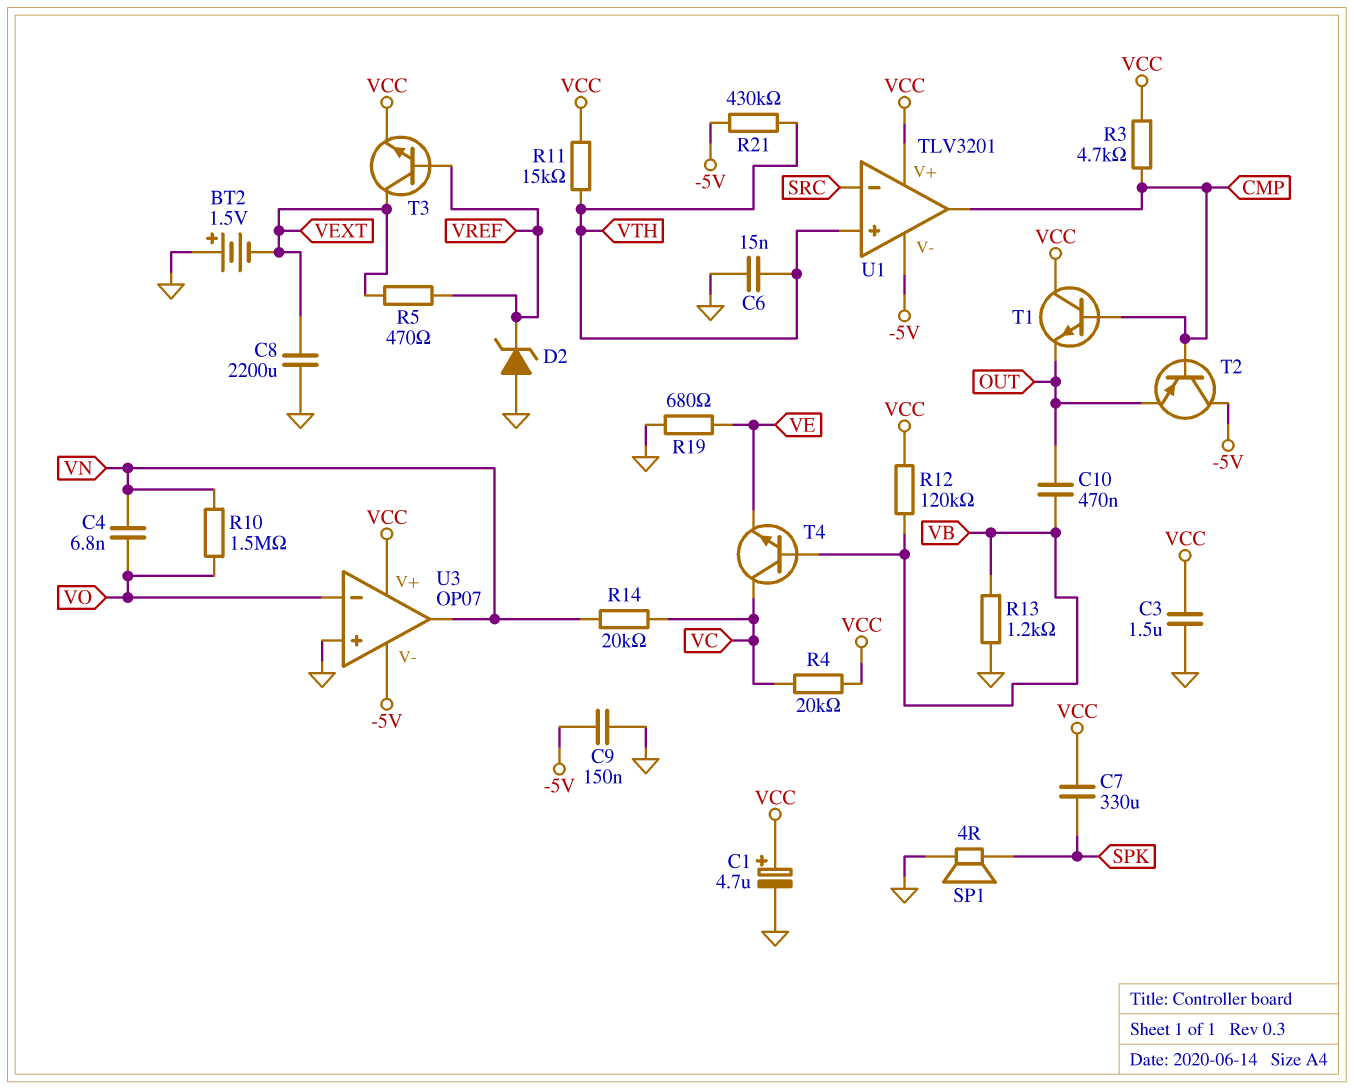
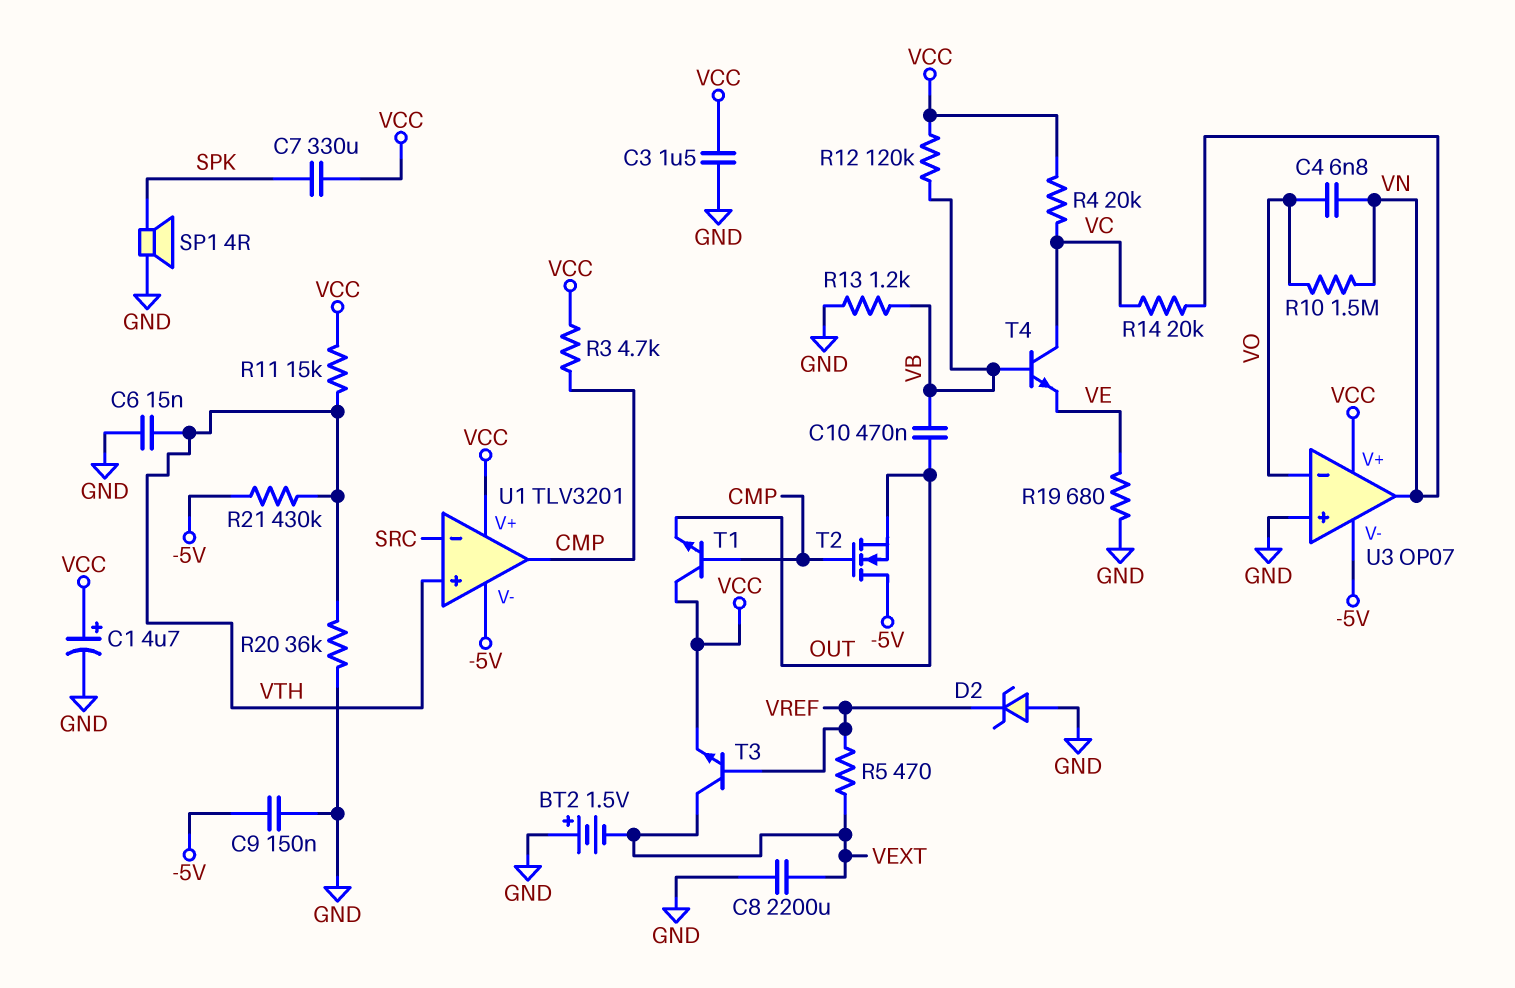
R20: none -> 36k (GND, VTH)
T2: PNP (B CMP, C -5V, E OUT) -> NMOS (G CMP, D -5V, S OUT)

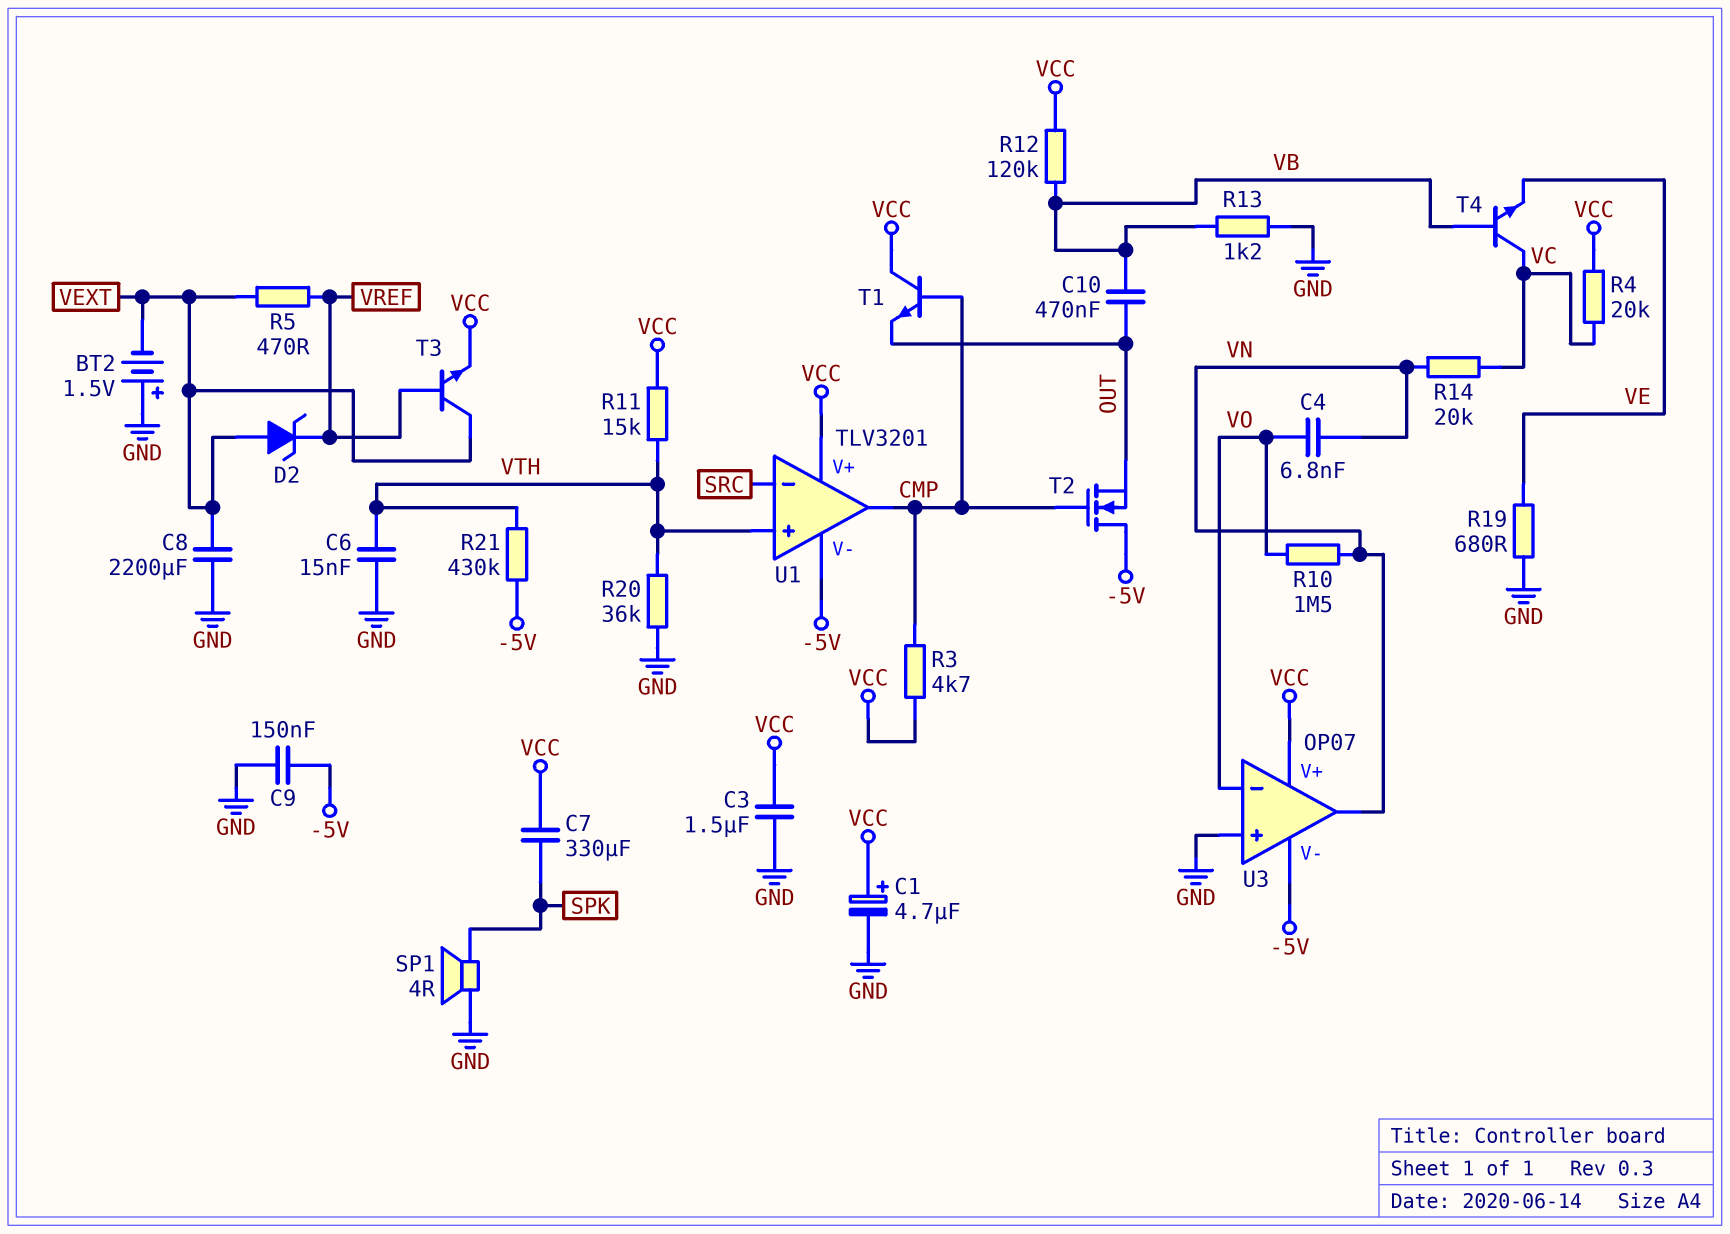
D2: zener (A GND, K VREF) -> zener (A VEXT, K VREF)

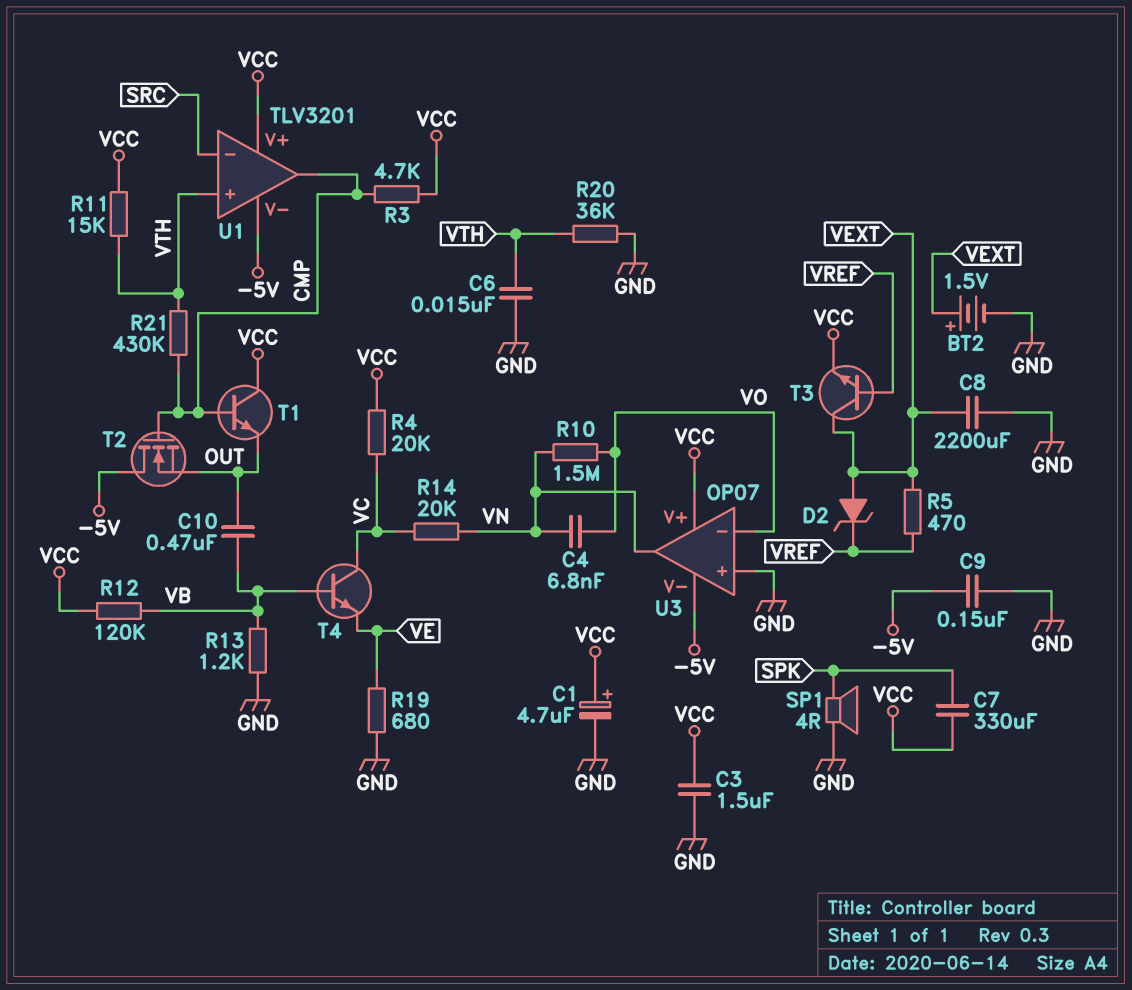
BT2: 1.5V (plus GND, minus VEXT) -> 1.5V (plus VEXT, minus GND)
R21: 430k (-5V, VTH) -> 430k (CMP, VTH)

